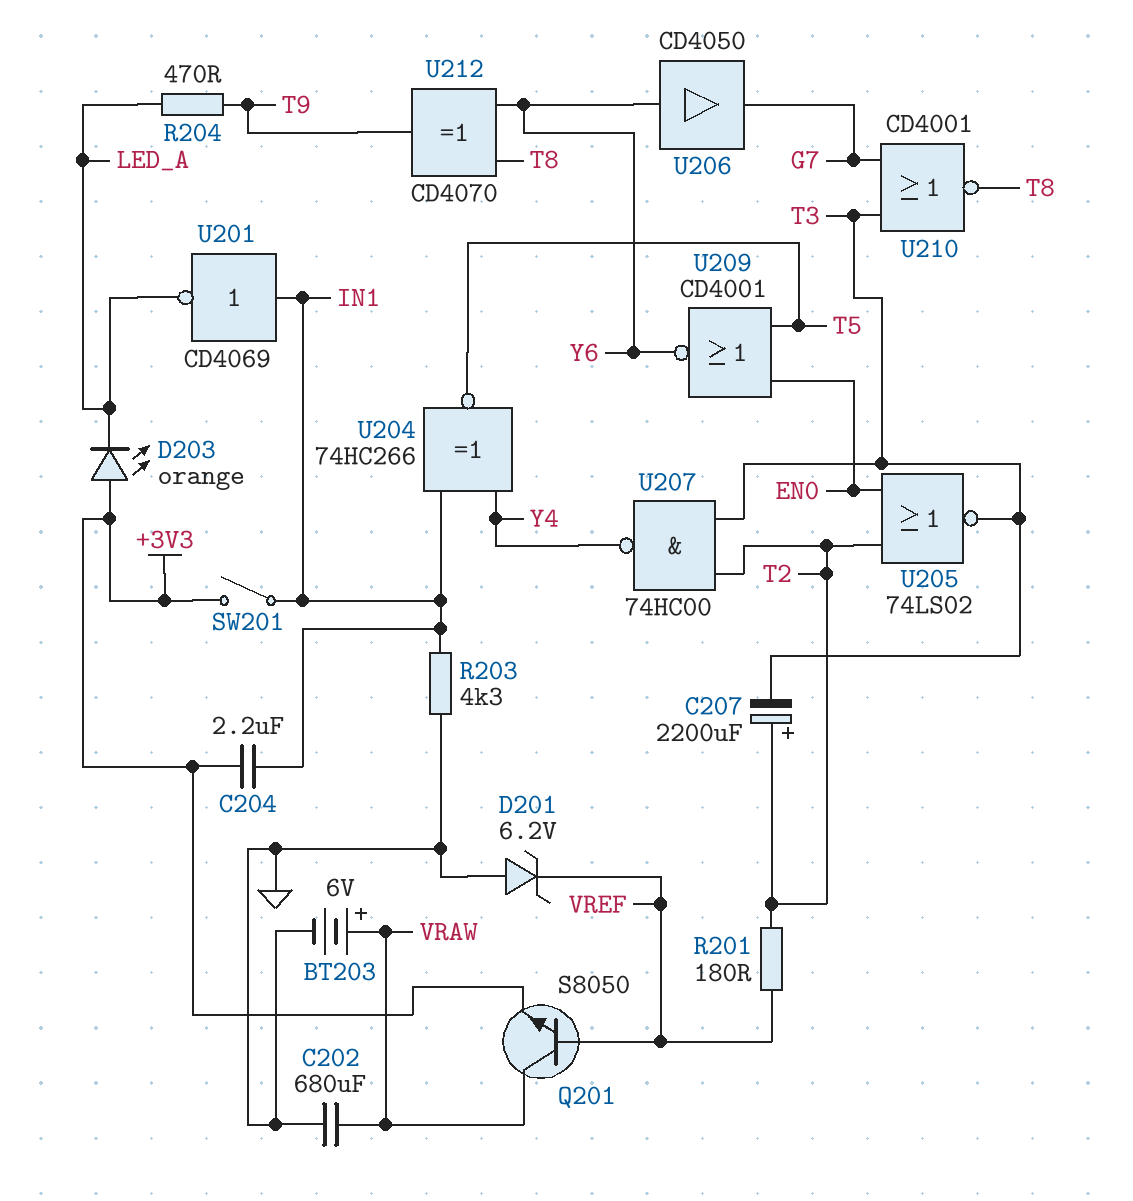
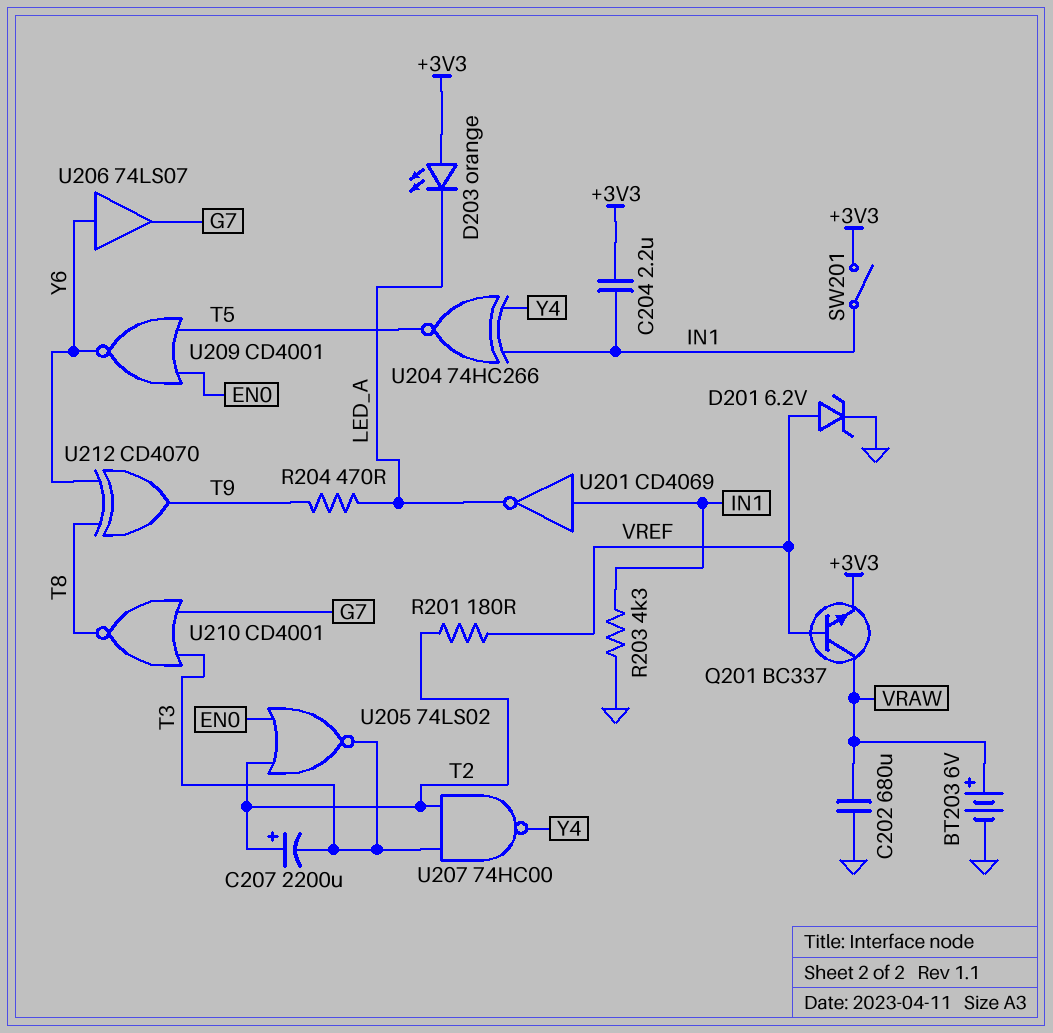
D201: zener 6.2V (A GND, K VREF) -> zener 6.2V (A VREF, K GND)
Q201: NPN S8050 (B VREF, C VRAW, E +3V3) -> NPN BC337 (B VREF, C VRAW, E +3V3)
U206: buffer CD4050 (in Y6, out G7) -> buffer 74LS07 (in Y6, out G7)

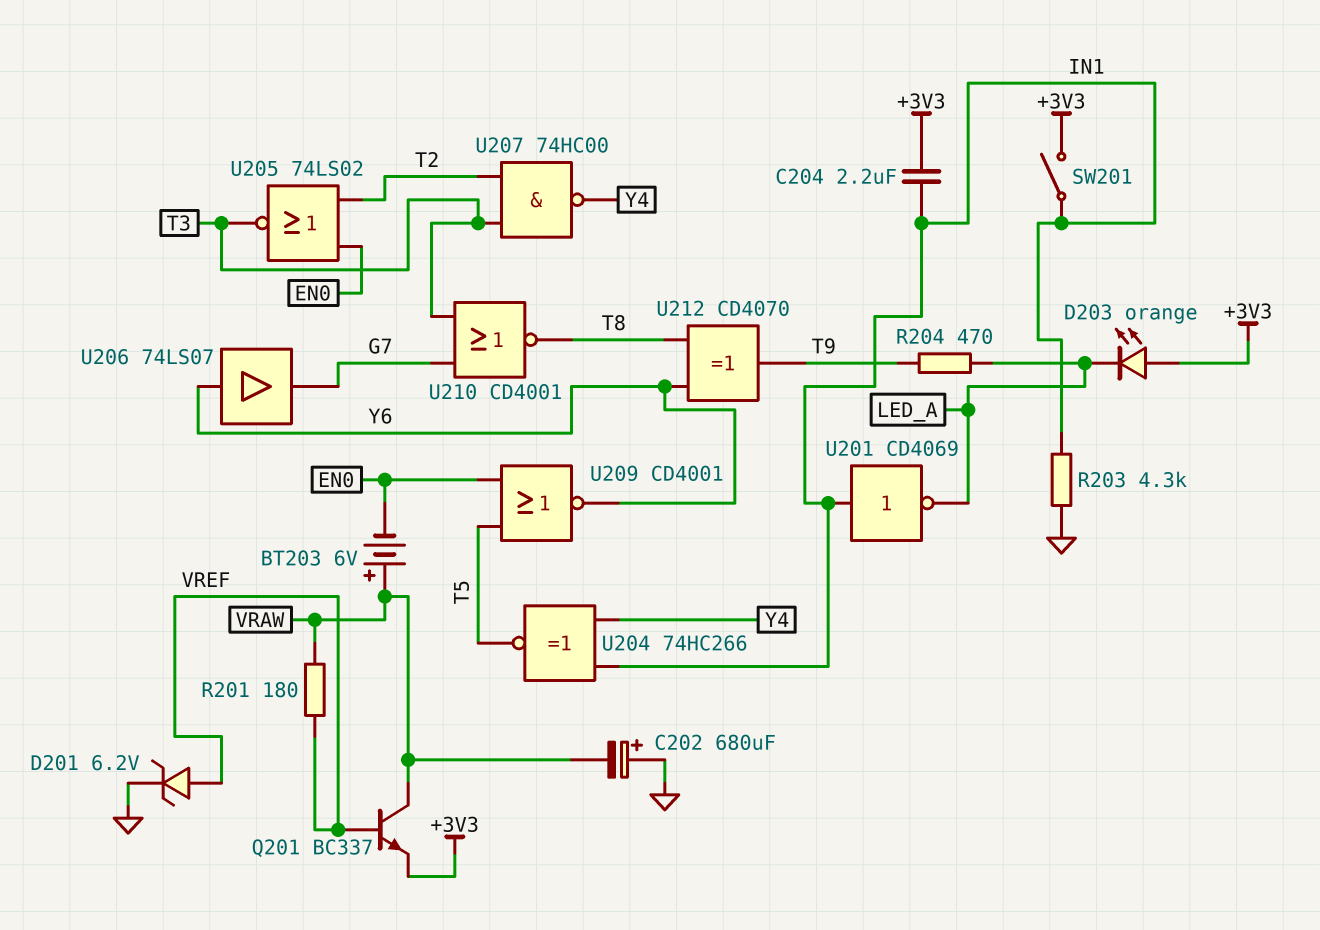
BT203: 6V (plus VRAW, minus GND) -> 6V (plus VRAW, minus EN0)
C202: 680uF (GND, VRAW) -> 680uF (plus GND, minus VRAW)
C207: 2200uF (plus T2, minus T3) -> none
R201: 180 (T2, VREF) -> 180 (VRAW, VREF)

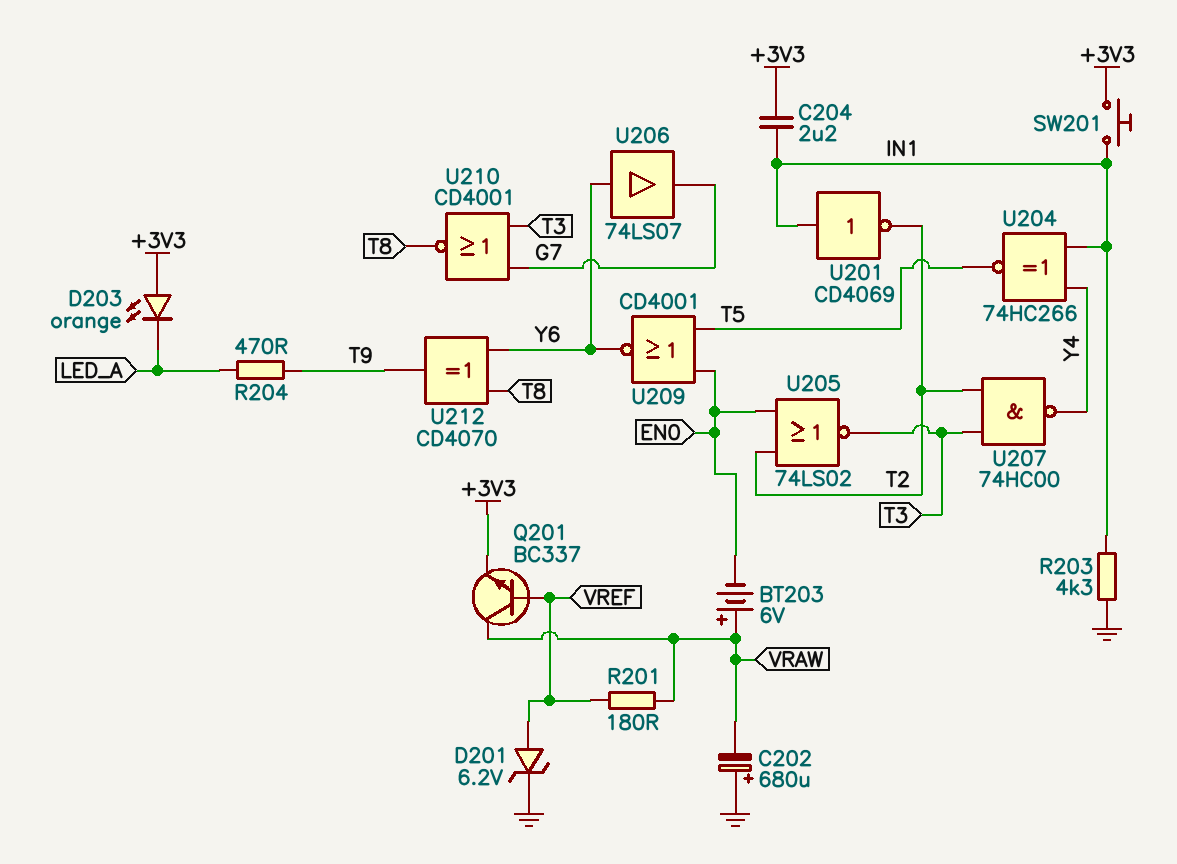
SW201: switch (+3V3, IN1) -> button (+3V3, IN1)
U201: NOT CD4069 (in IN1, out LED_A) -> NOT CD4069 (in IN1, out T2)

